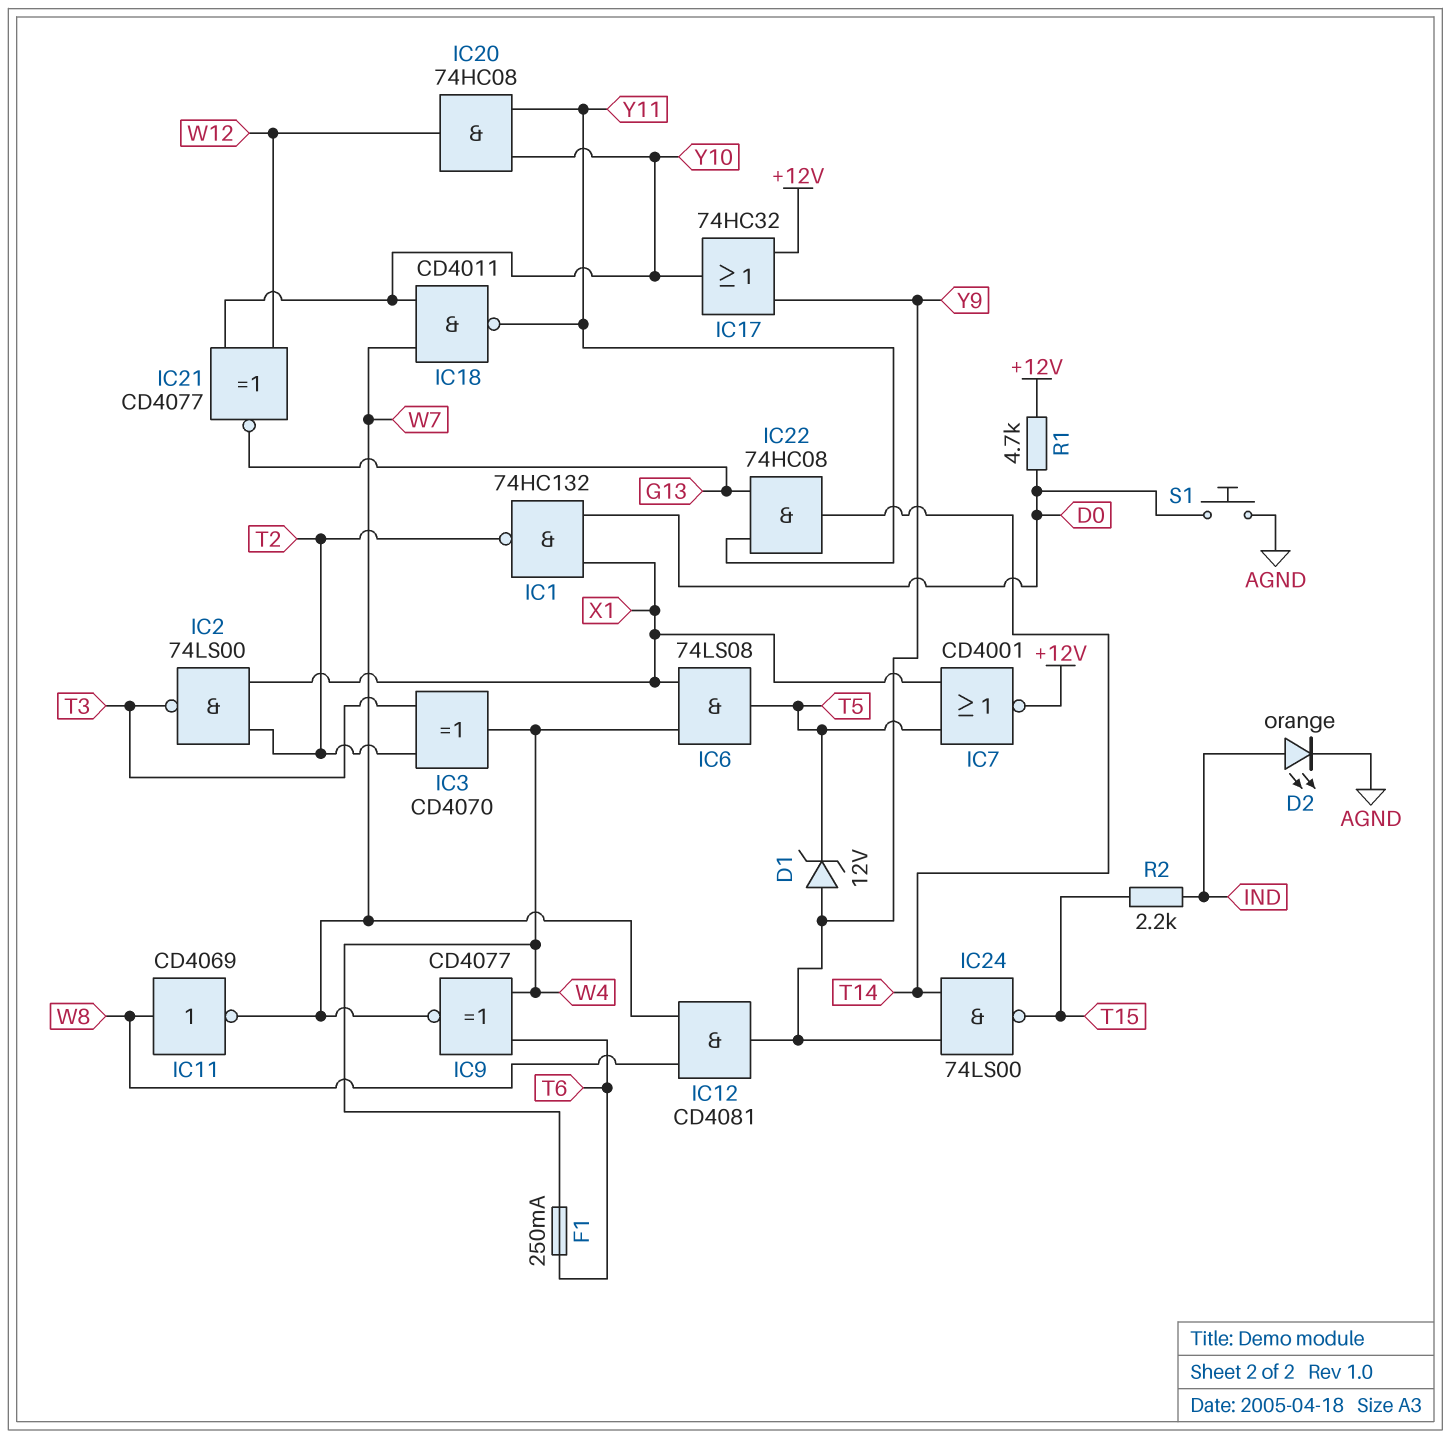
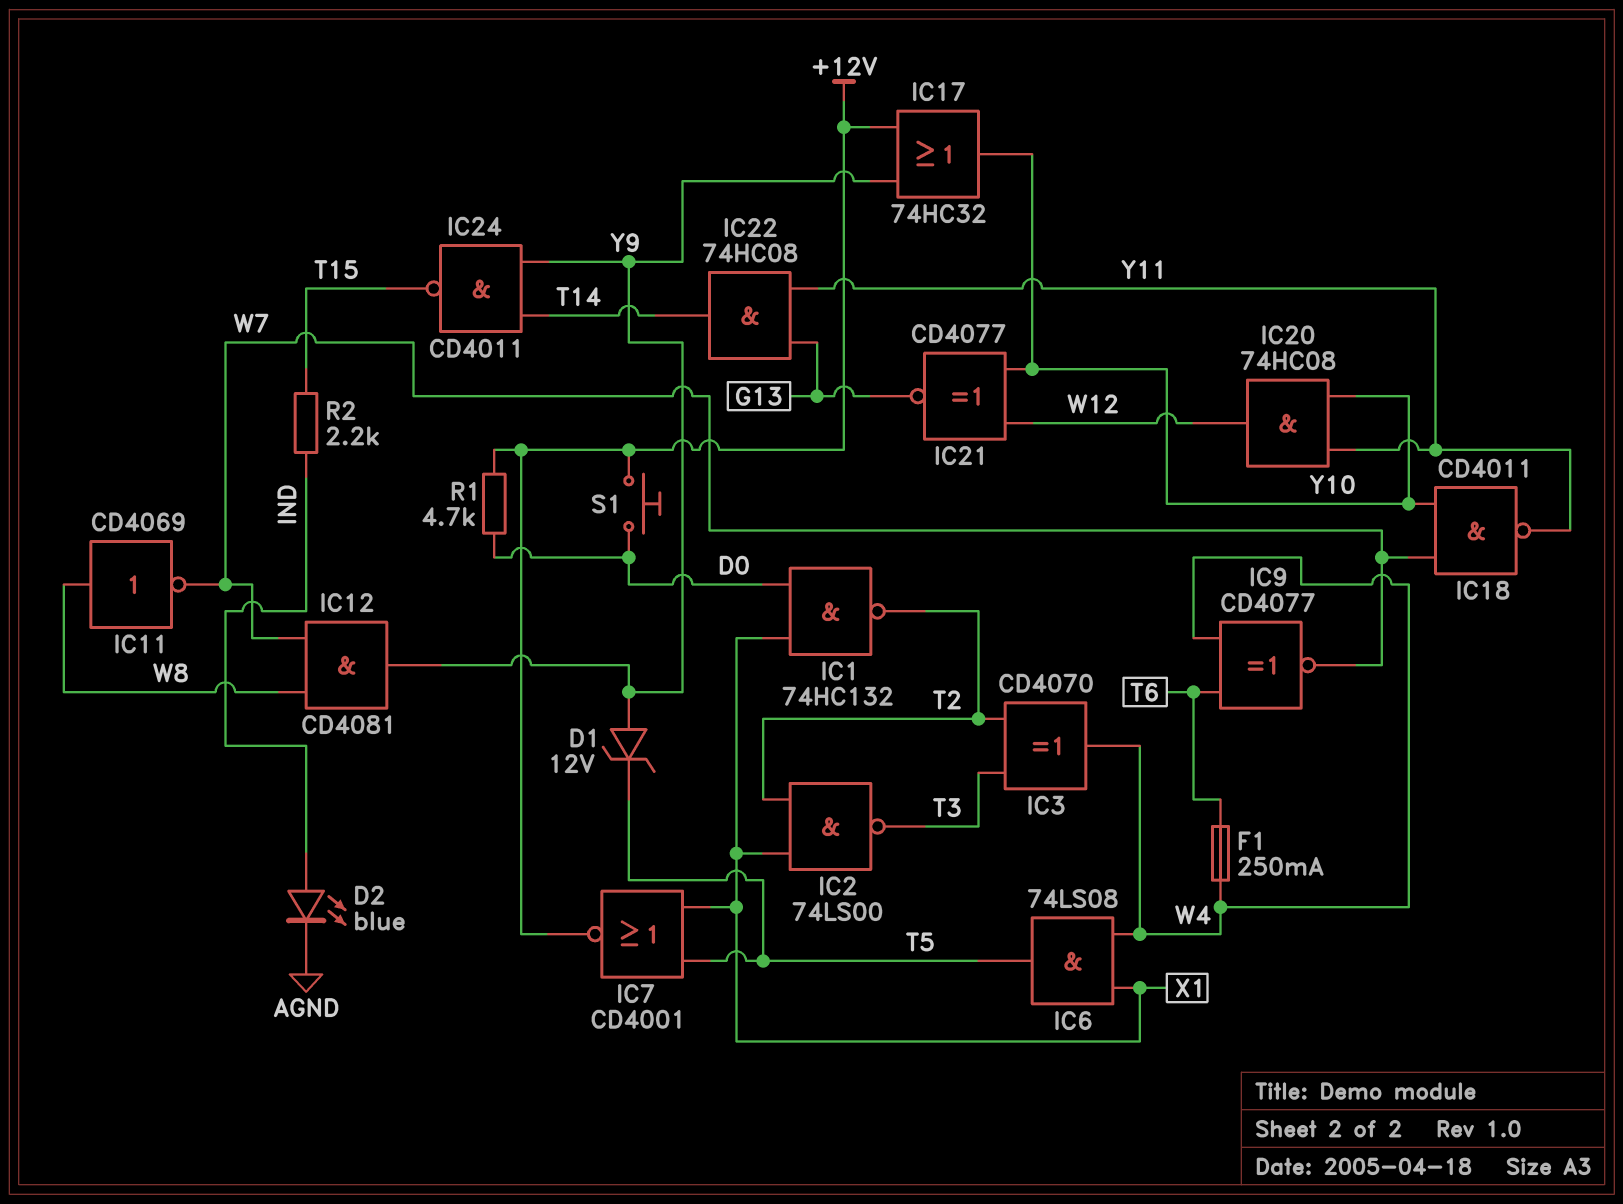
D2: LED orange (A IND, K AGND) -> LED blue (A IND, K AGND)
IC24: NAND 74LS00 (in T14, in Y9, out T15) -> NAND CD4011 (in T14, in Y9, out T15)
S1: button (AGND, D0) -> button (+12V, D0)

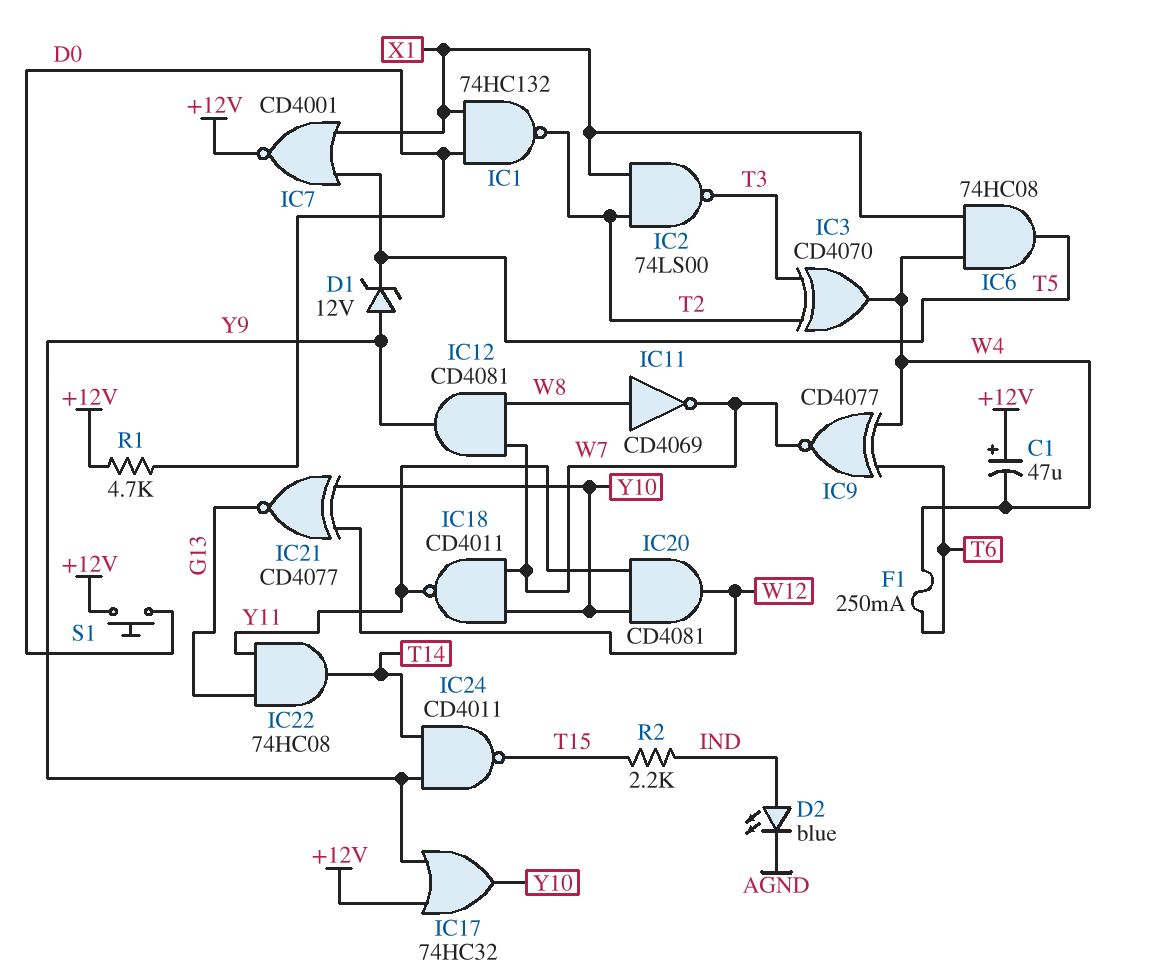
C1: none -> 47uF (plus +12V, minus W4)
IC6: AND 74LS08 (in W4, in X1, out T5) -> AND 74HC08 (in W4, in X1, out T5)
IC20: AND 74HC08 (in Y10, in Y11, out W12) -> AND CD4081 (in Y10, in Y11, out W12)

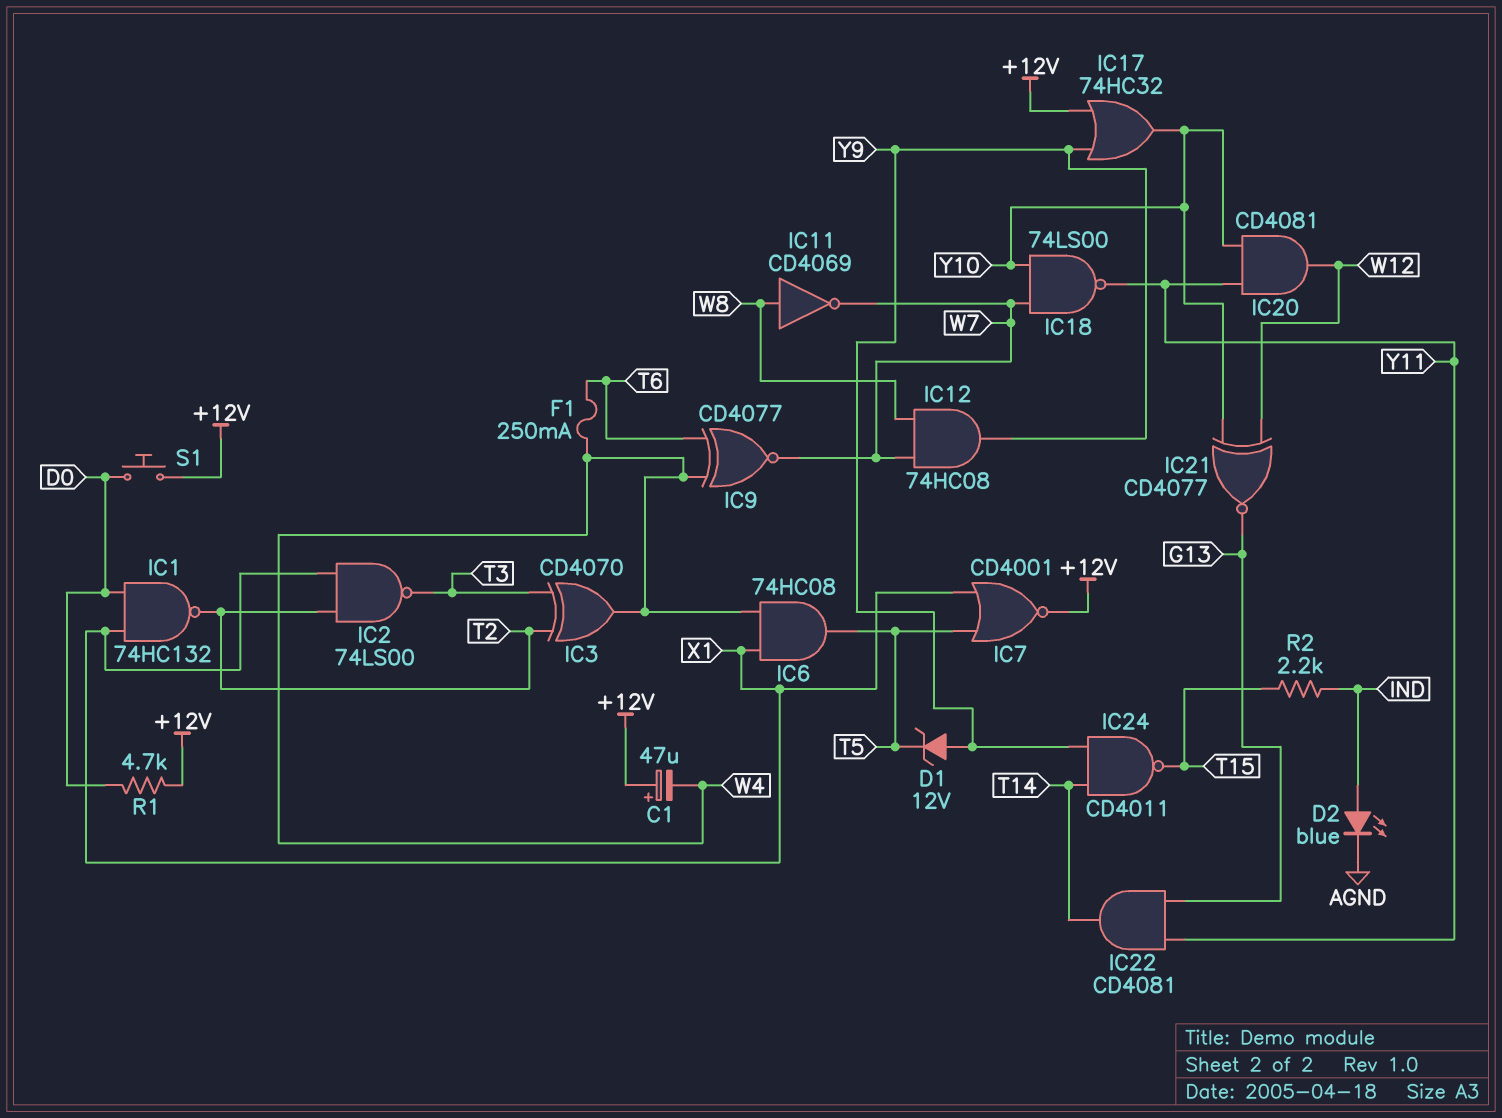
IC12: AND CD4081 (in W7, in W8, out Y9) -> AND 74HC08 (in W7, in W8, out Y9)
IC18: NAND CD4011 (in W7, in Y10, out Y11) -> NAND 74LS00 (in W7, in Y10, out Y11)
IC22: AND 74HC08 (in G13, in Y11, out T14) -> AND CD4081 (in G13, in Y11, out T14)

